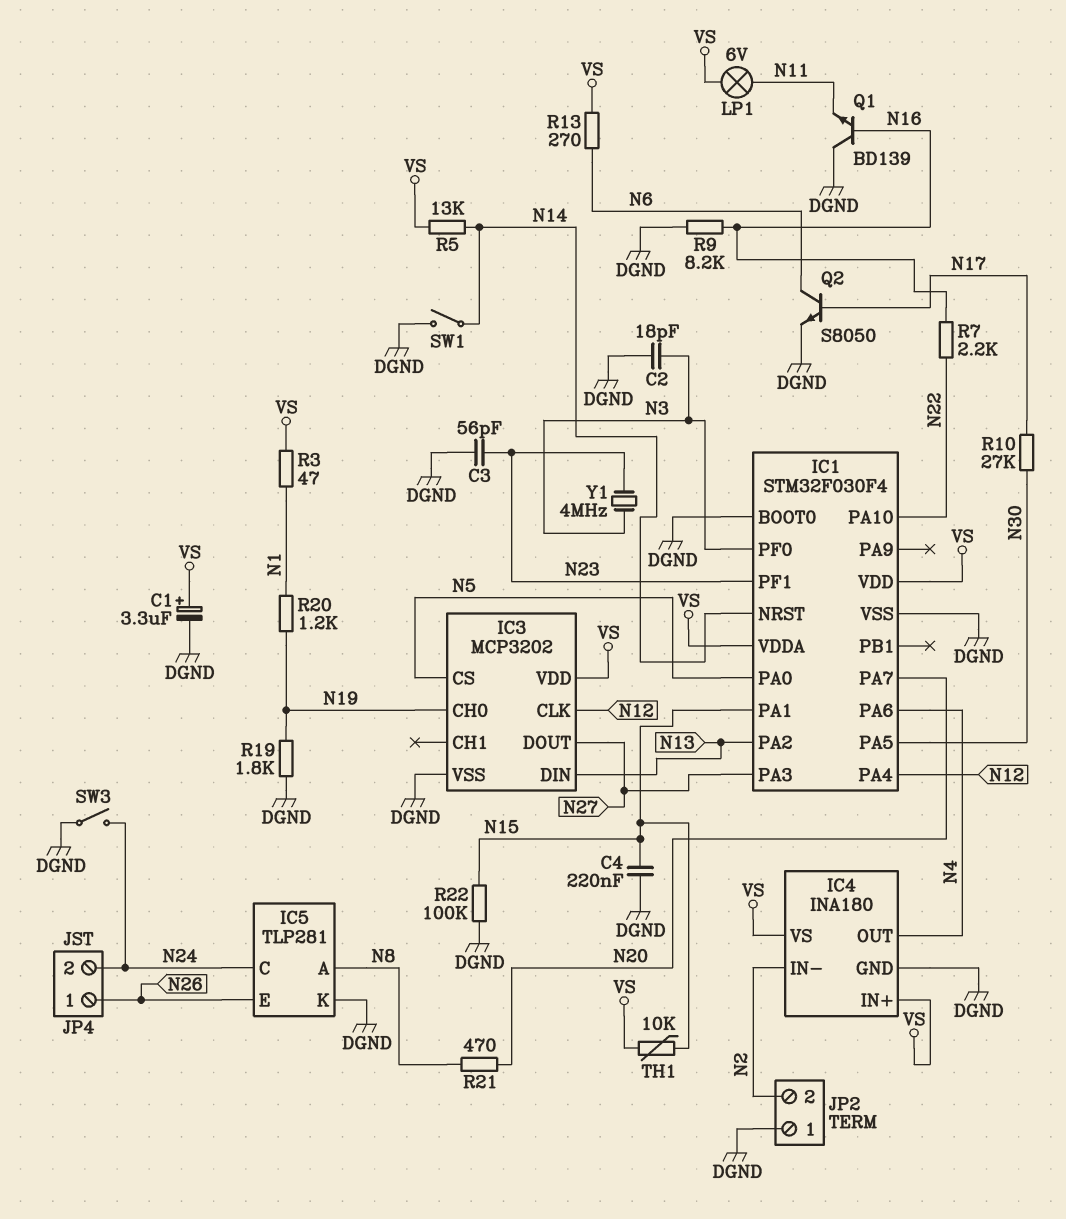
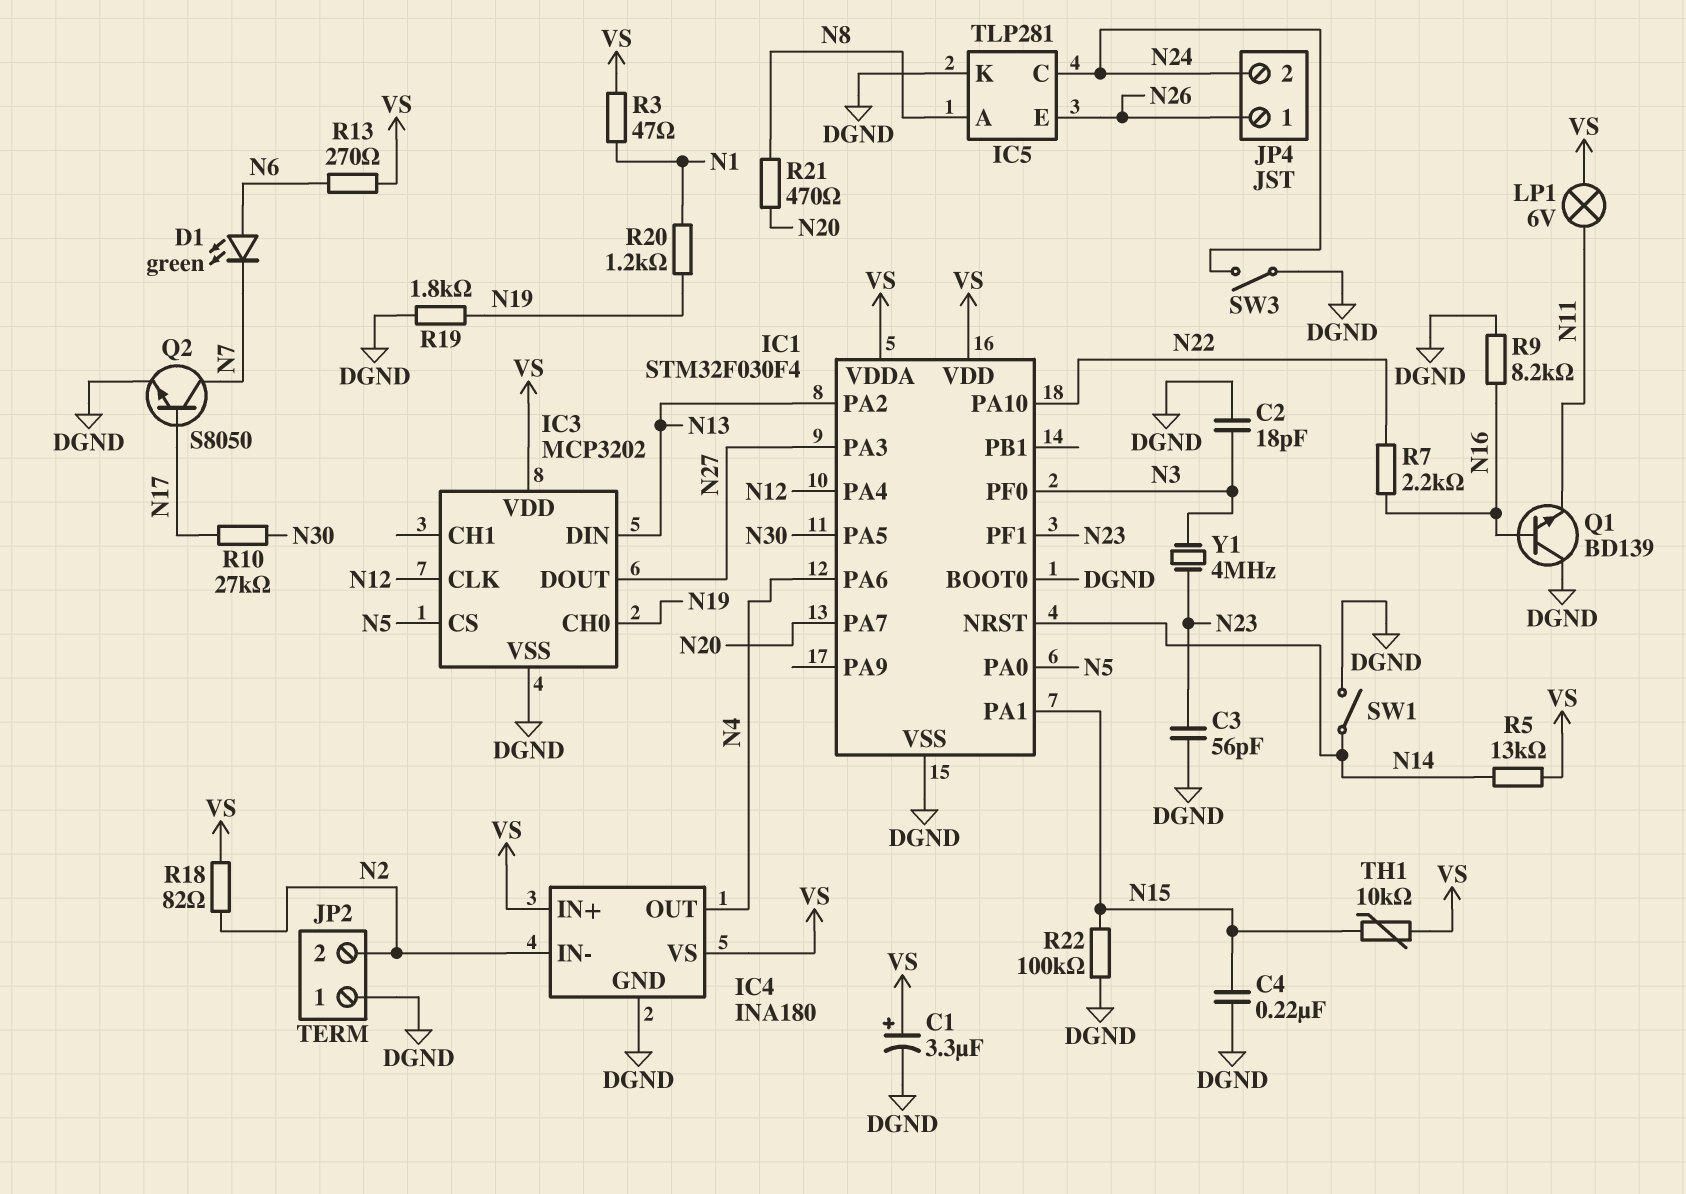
D1: none -> LED green (A N6, K N7)
Q2: NPN S8050 (B N17, C N6, E DGND) -> NPN S8050 (B N17, C N7, E DGND)
R18: none -> 82 (N2, VS)

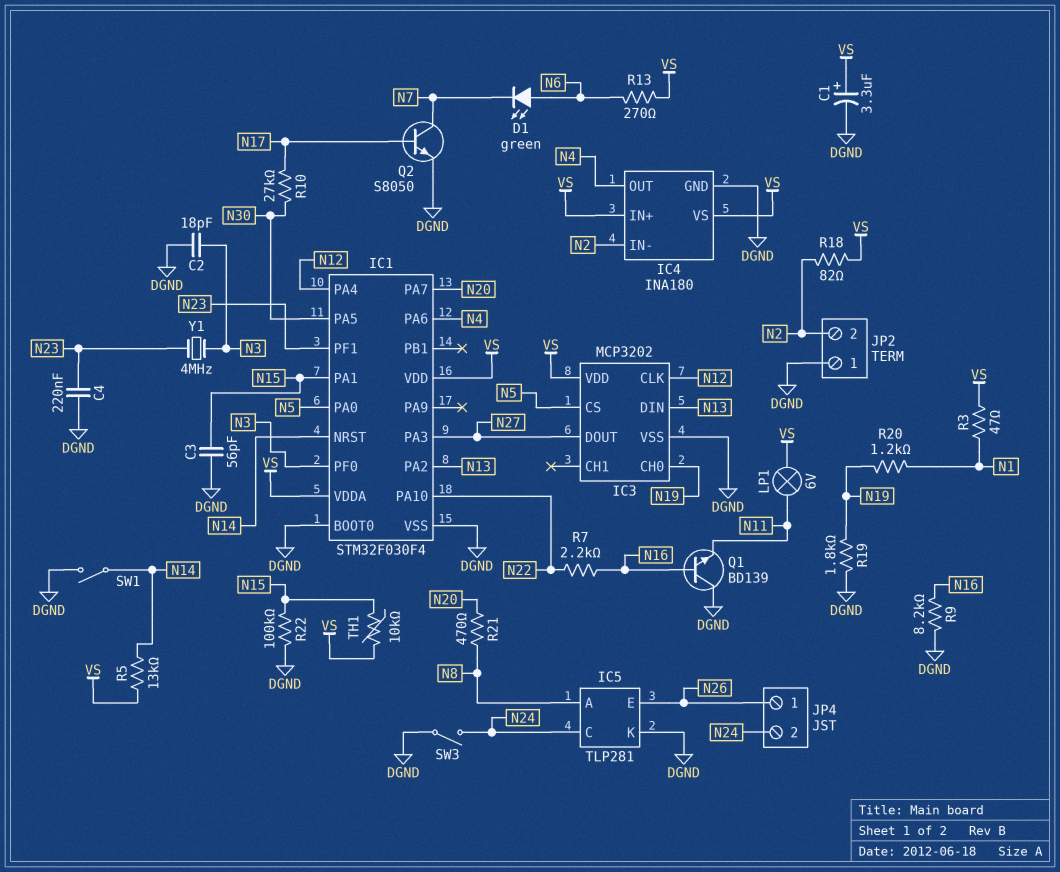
C3: 56pF (DGND, N23) -> 56pF (DGND, N15)
C4: 220nF (DGND, N15) -> 220nF (DGND, N23)

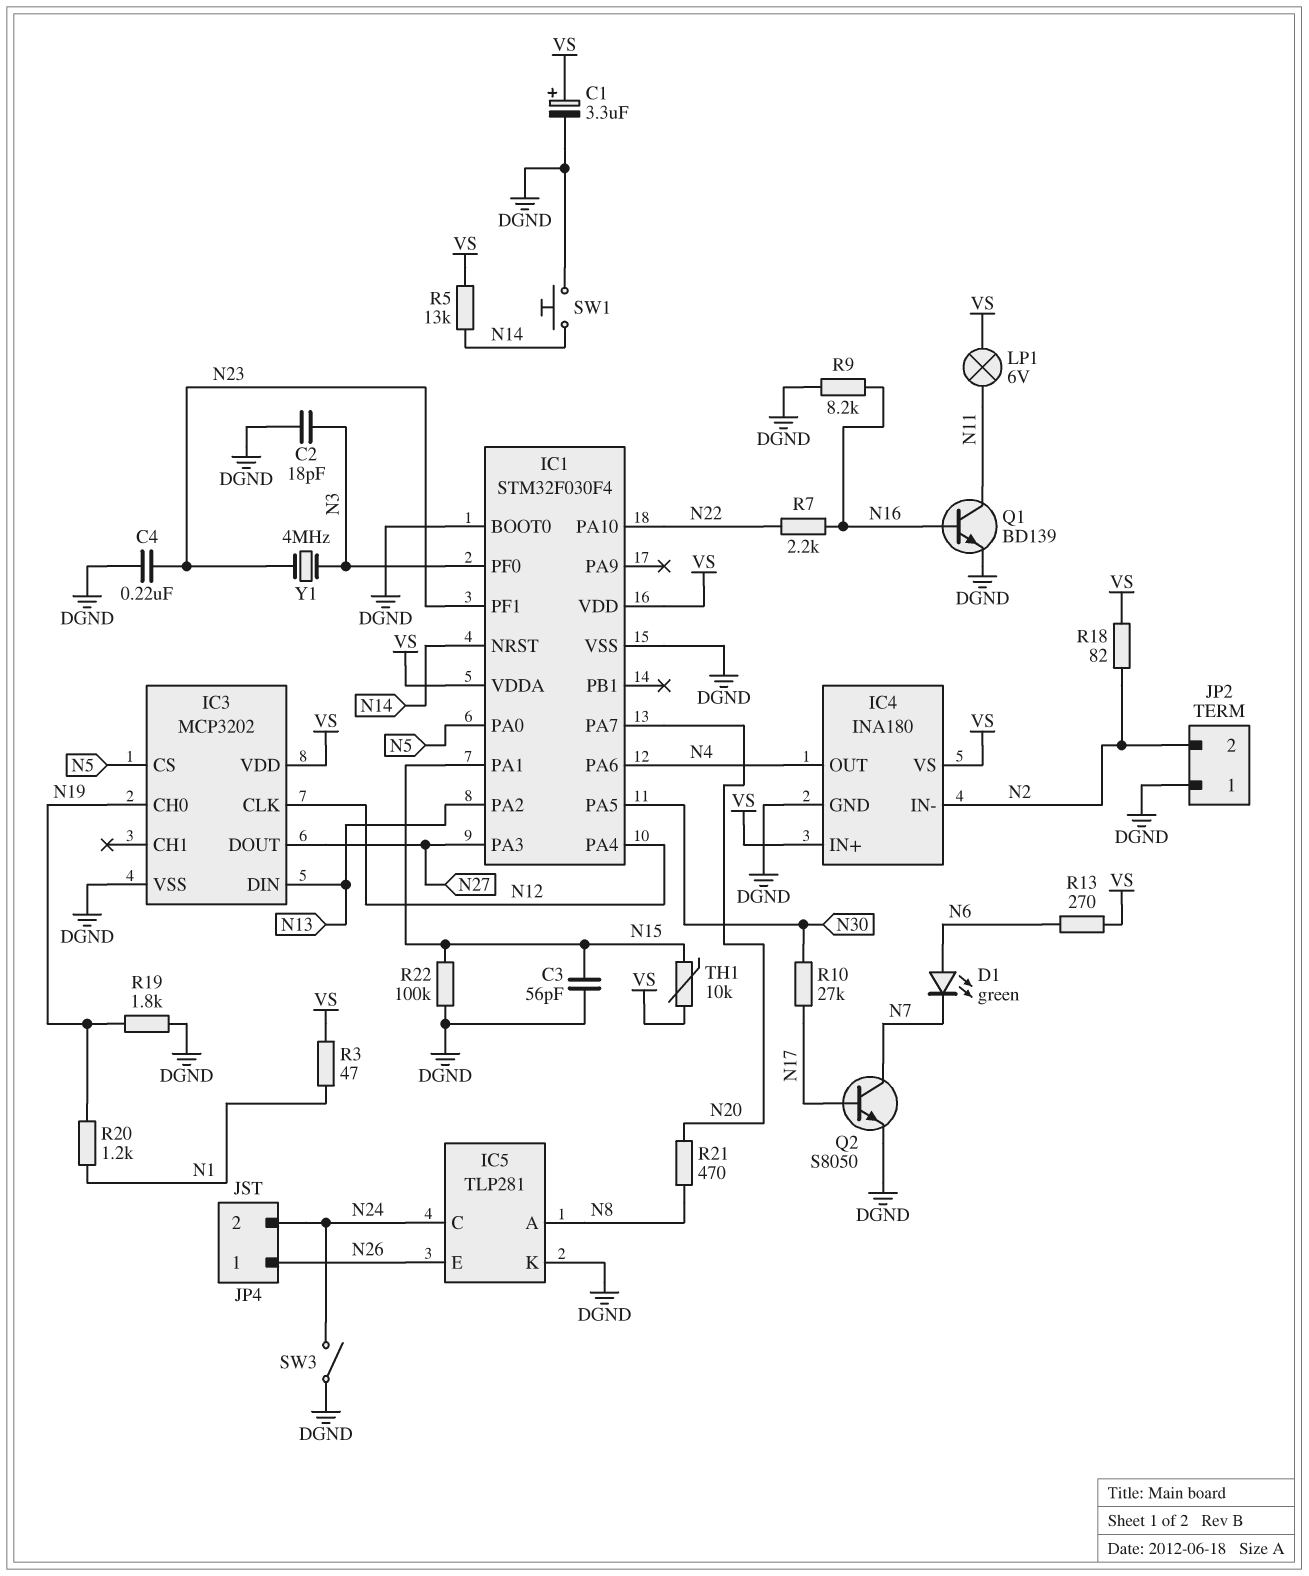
Q1: NPN BD139 (B N16, C DGND, E N11) -> NPN BD139 (B N16, C N11, E DGND)
SW1: switch (DGND, N14) -> button (DGND, N14)

